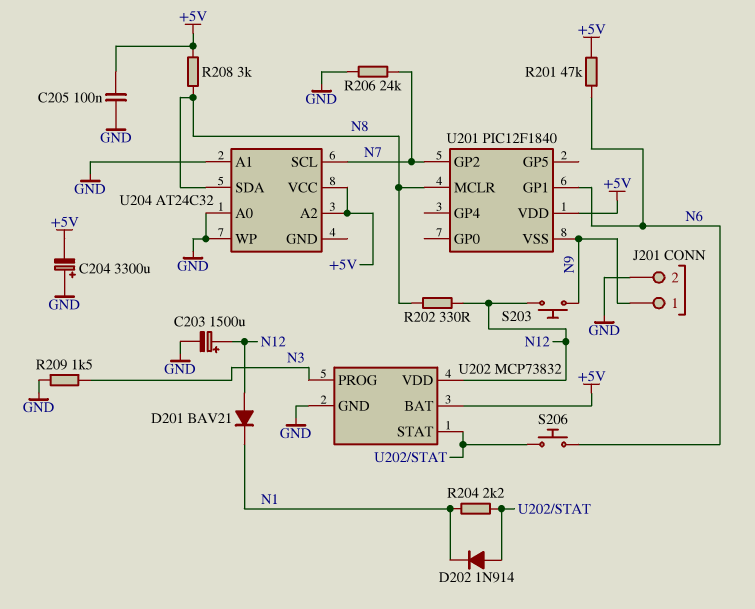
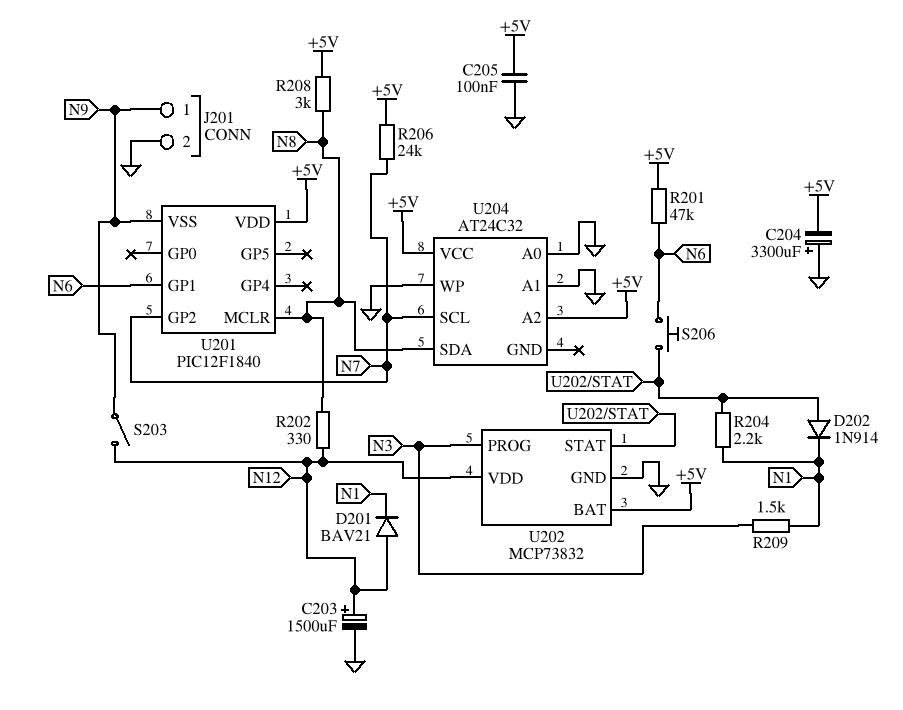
R206: 24k (GND, N7) -> 24k (+5V, N7)
R209: 1.5k (GND, N3) -> 1.5k (N1, N3)
S203: button (N9, N12) -> switch (N9, N12)

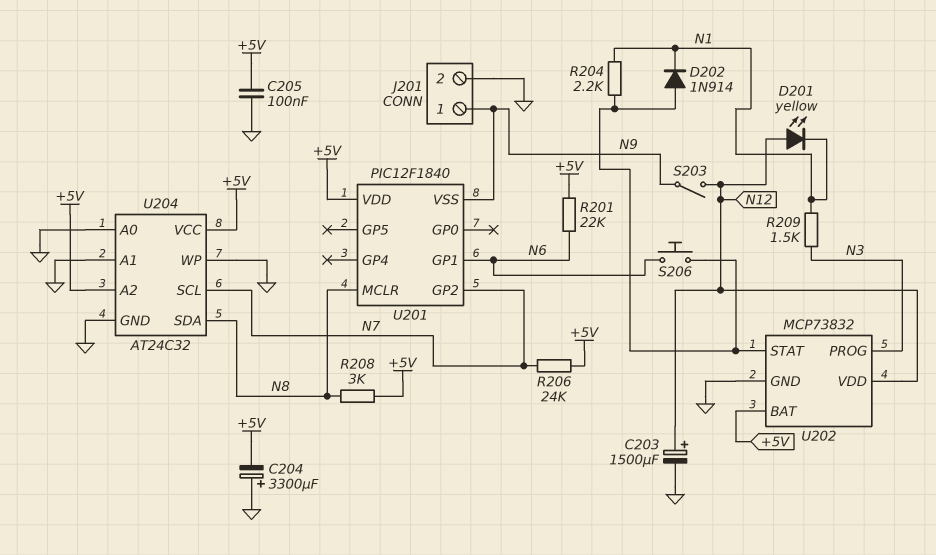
D201: diode BAV21 (A N12, K N1) -> LED yellow (A N12, K N1)
R201: 47k (+5V, N6) -> 22k (+5V, N6)
R202: 330 (N8, N12) -> none
U204 pin GND: none -> GND

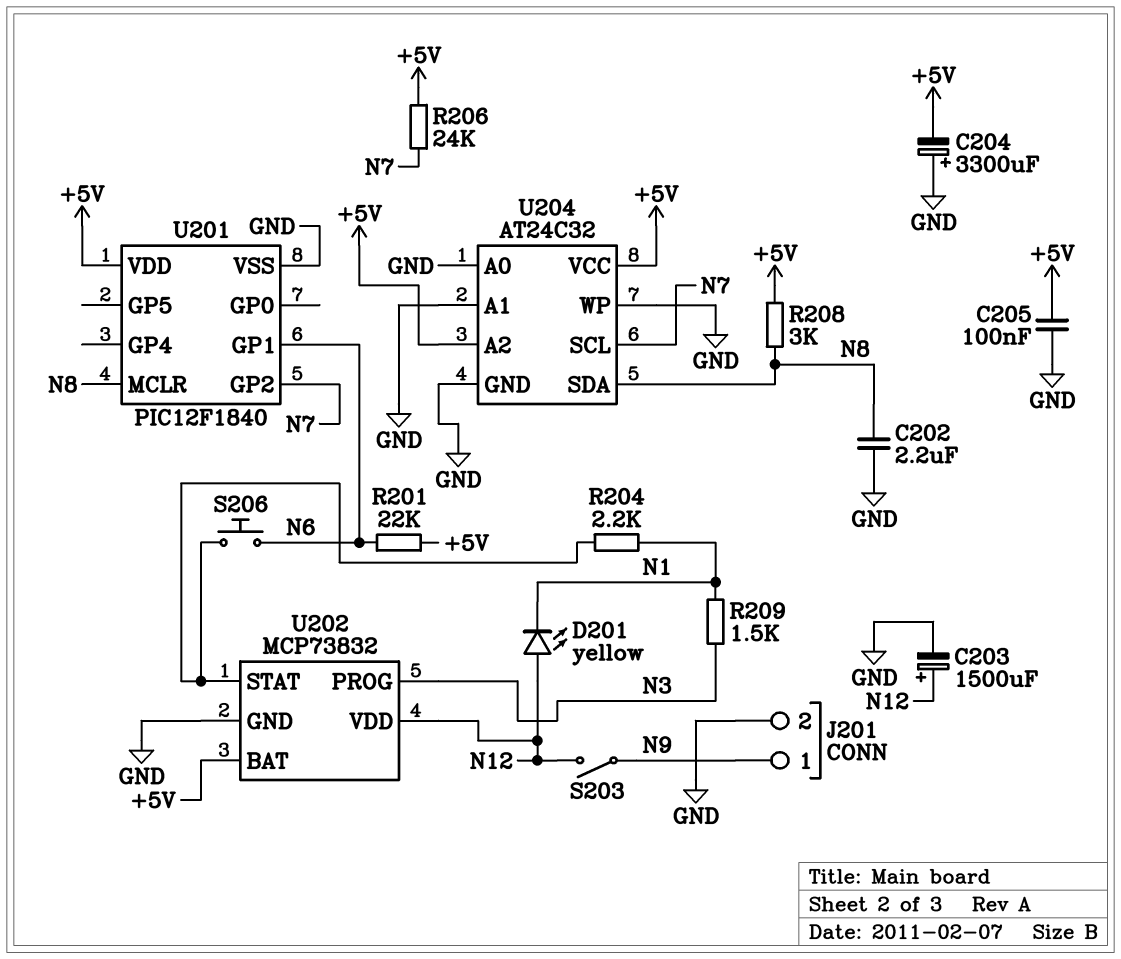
C202: none -> 2.2uF (GND, N8)
D202: diode 1N914 (A U202/STAT, K N1) -> none
U201 pin VSS: N9 -> GND

